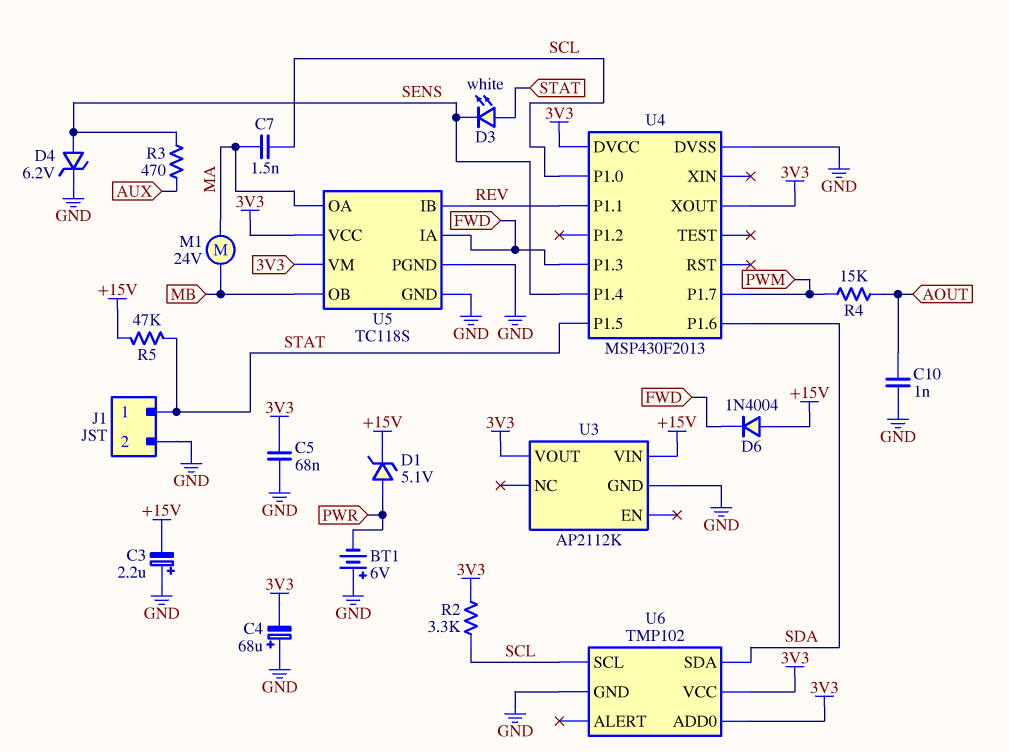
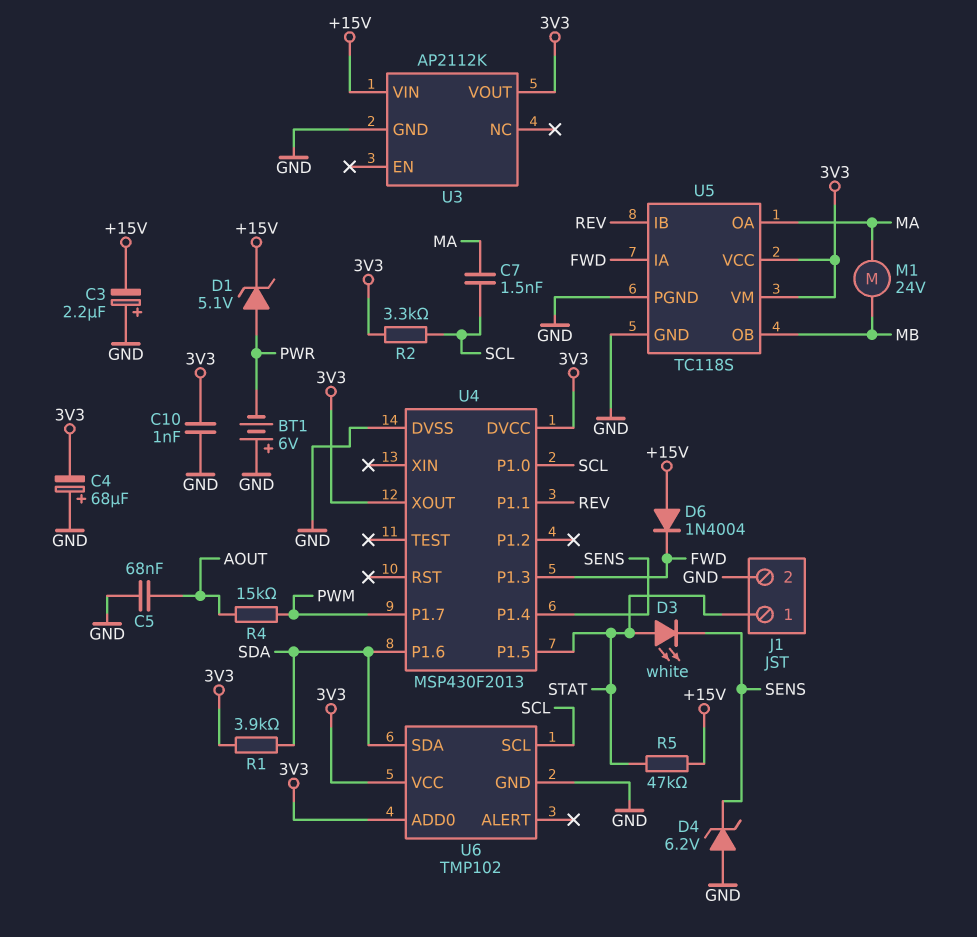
C5: 68nF (3V3, GND) -> 68nF (AOUT, GND)
C10: 1nF (AOUT, GND) -> 1nF (3V3, GND)
D4: zener 6.2V (A SENS, K GND) -> zener 6.2V (A GND, K SENS)
R1: none -> 3.9k (3V3, SDA)
R3: 470 (AUX, SENS) -> none

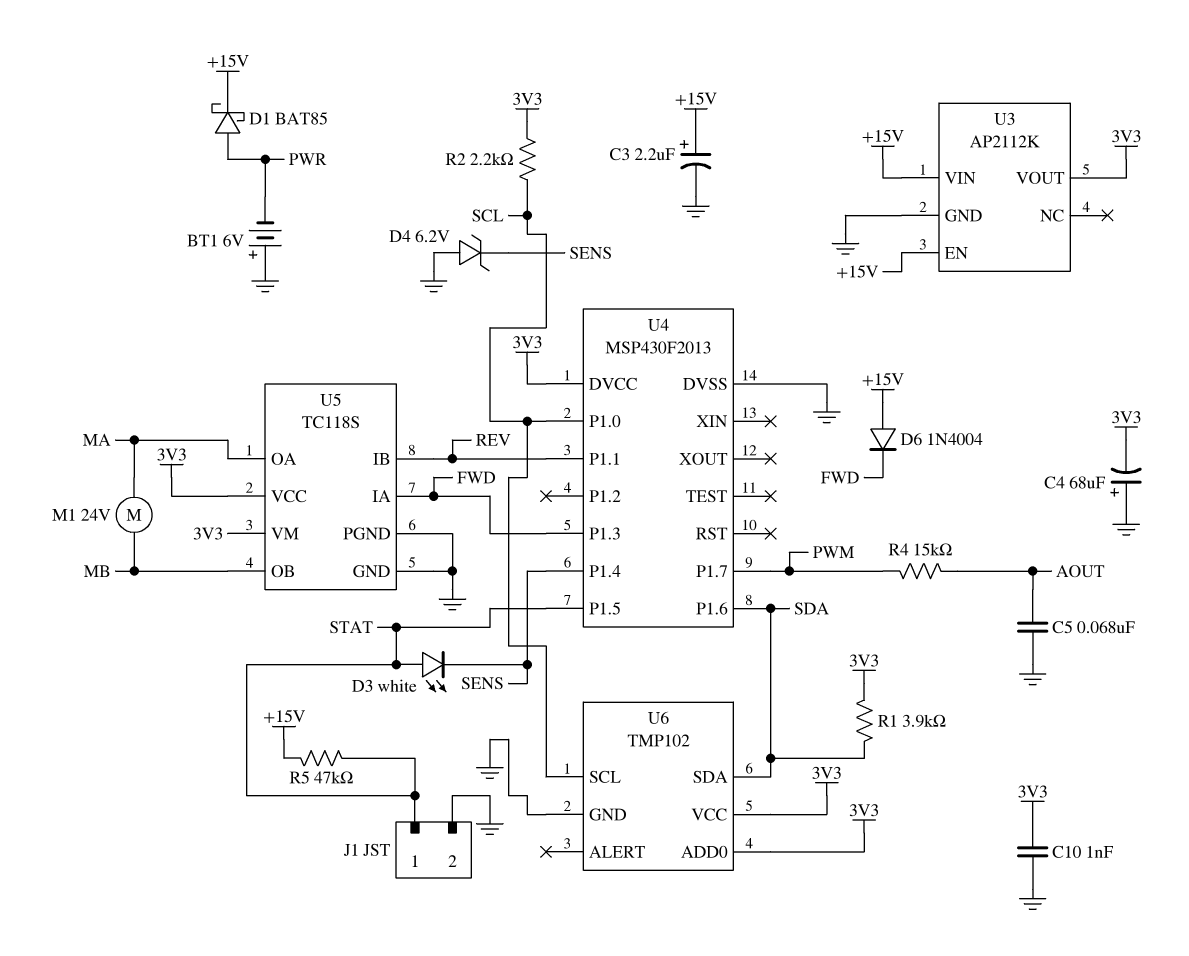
C3: 2.2uF (plus GND, minus +15V) -> 2.2uF (plus +15V, minus GND)
C7: 1.5nF (MA, SCL) -> none
D1: zener 5.1V (A PWR, K +15V) -> schottky BAT85 (A PWR, K +15V)
R2: 3.3k (3V3, SCL) -> 2.2k (3V3, SCL)
U3 pin EN: none -> +15V
U4 pin XOUT: 3V3 -> none

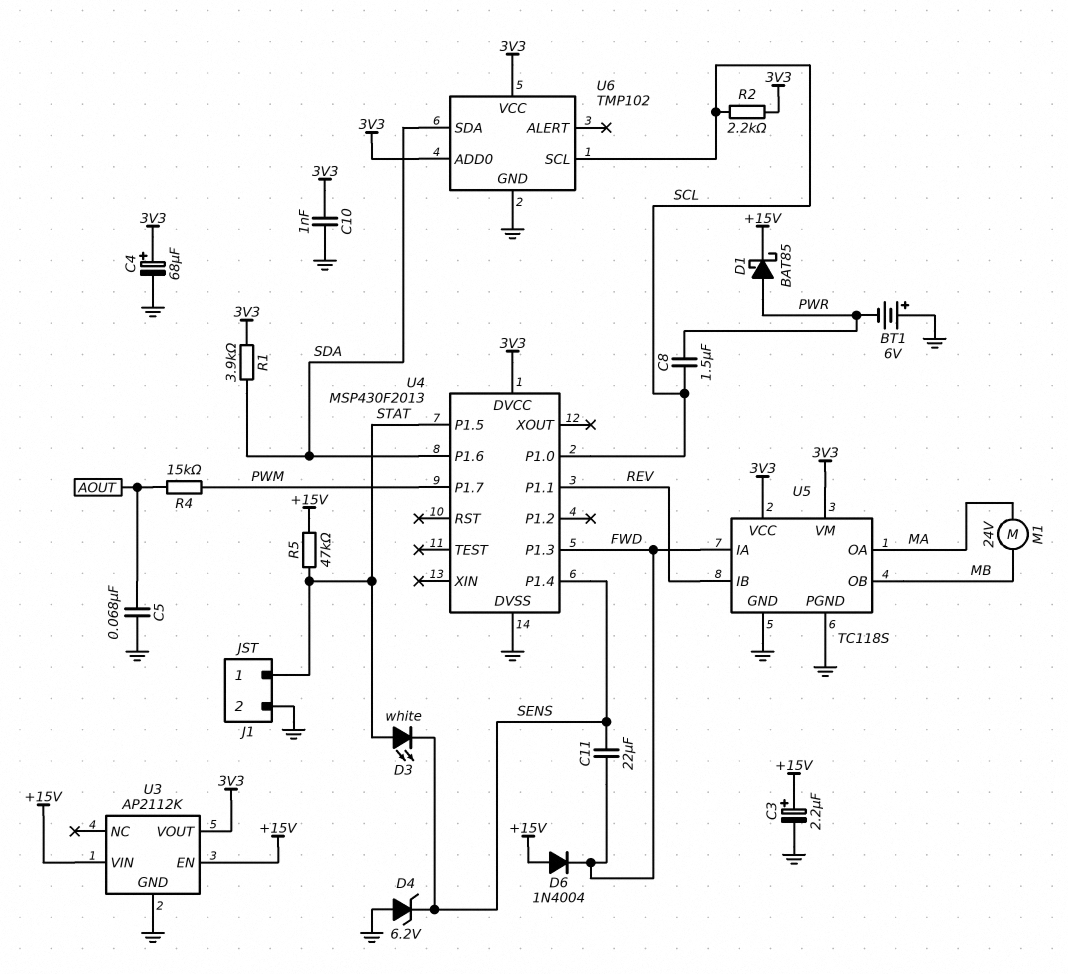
C4: 68uF (plus GND, minus 3V3) -> 68uF (plus 3V3, minus GND)
C8: none -> 1.5uF (PWR, SCL)
C11: none -> 22uF (FWD, SENS)

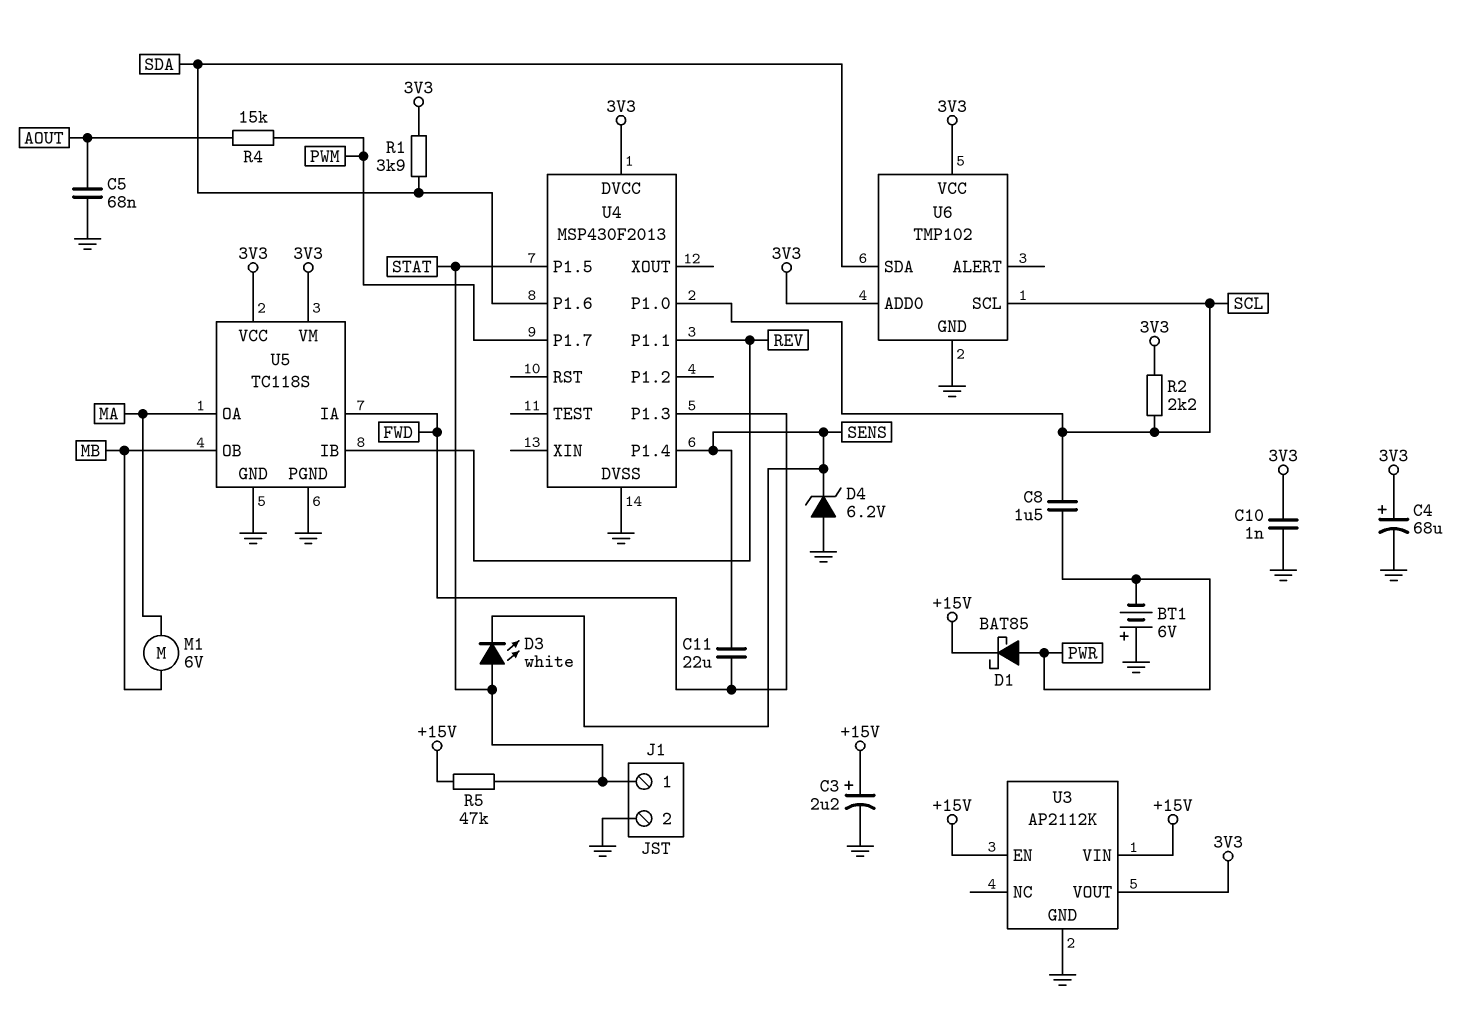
D6: diode 1N4004 (A +15V, K FWD) -> none
M1: motor 24V (MA, MB) -> motor 6V (MA, MB)

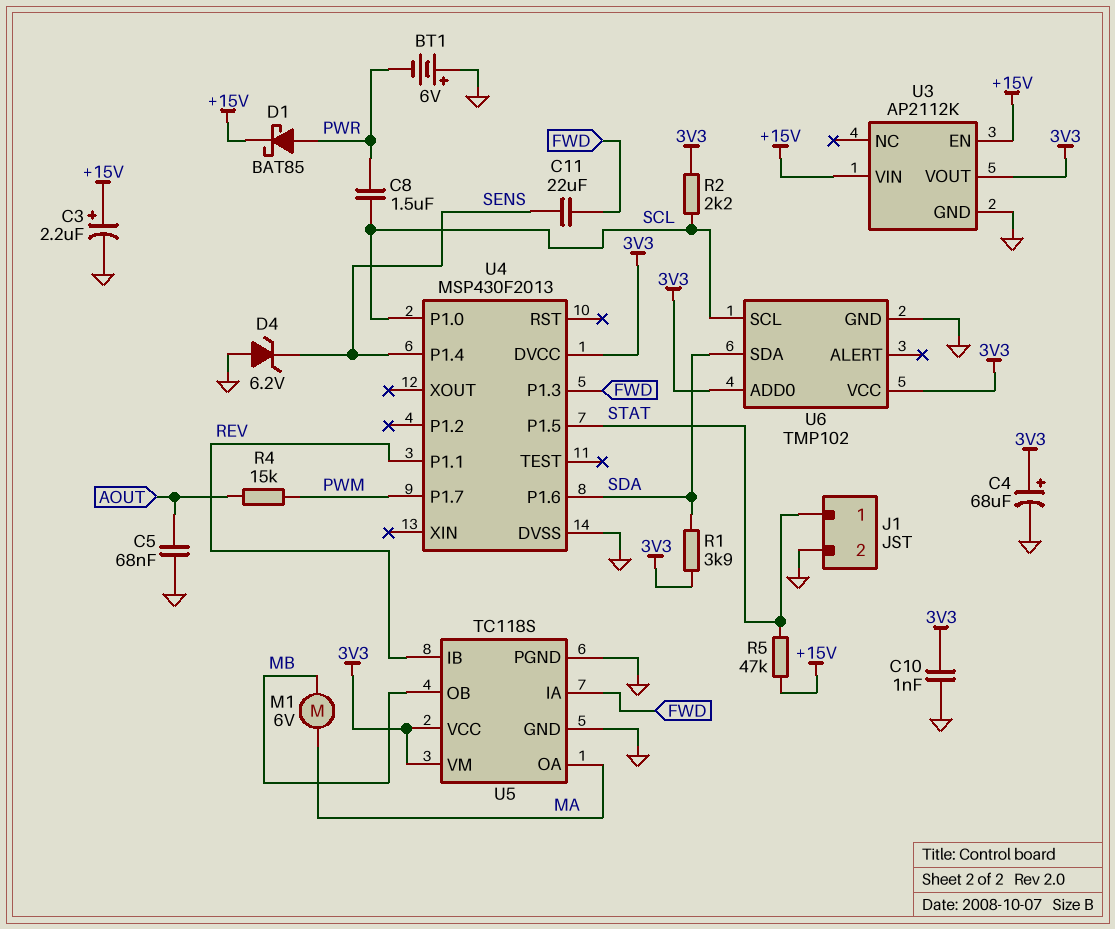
D3: LED white (A STAT, K SENS) -> none

